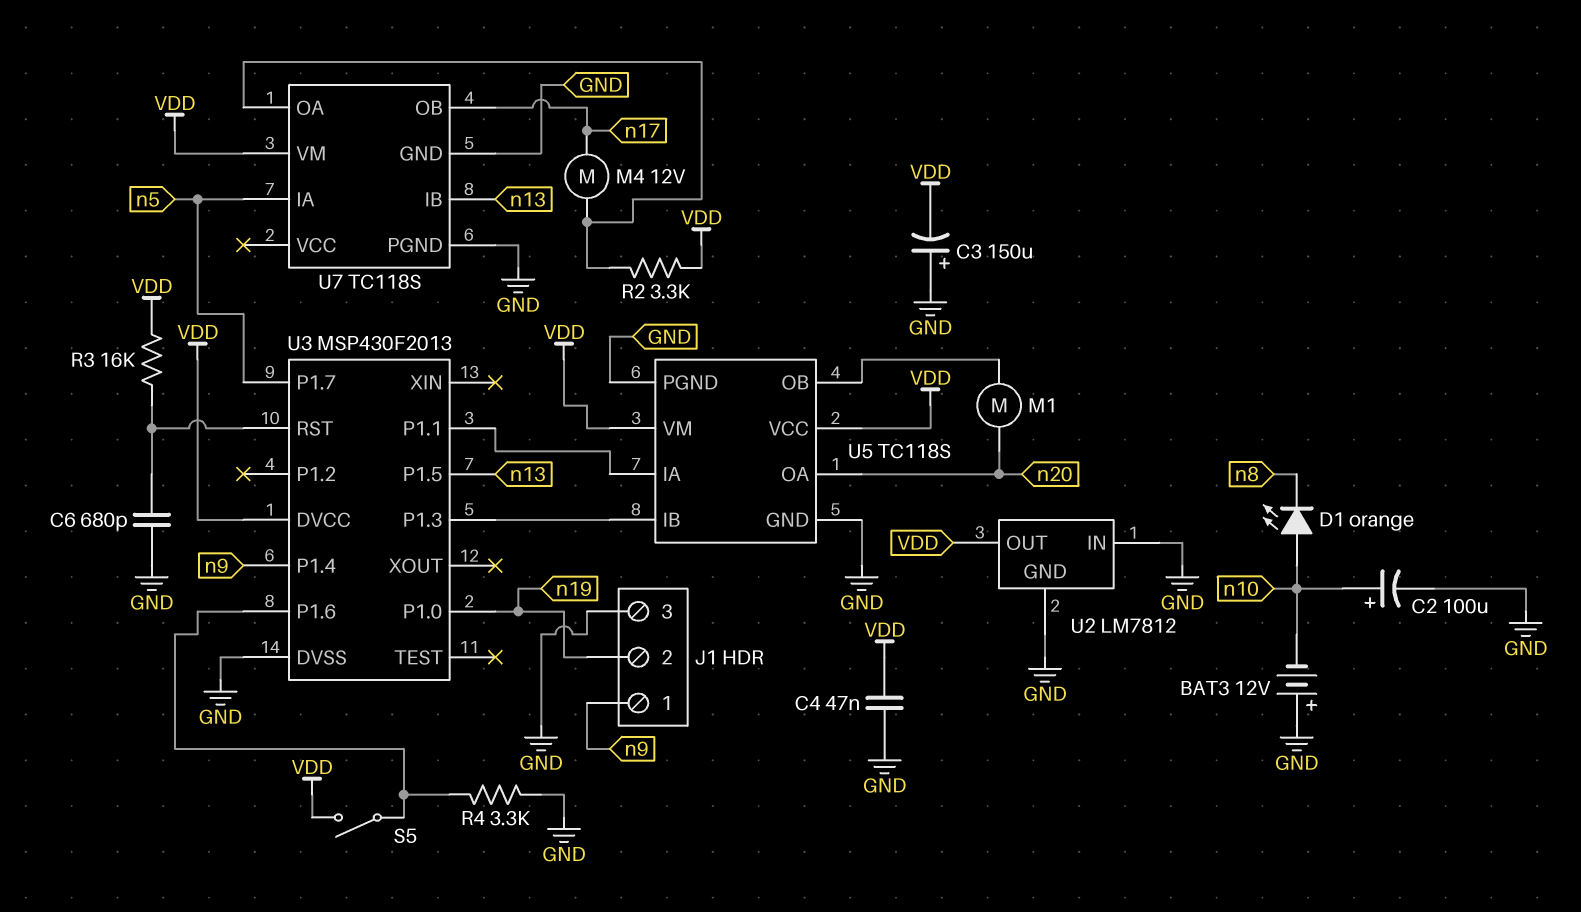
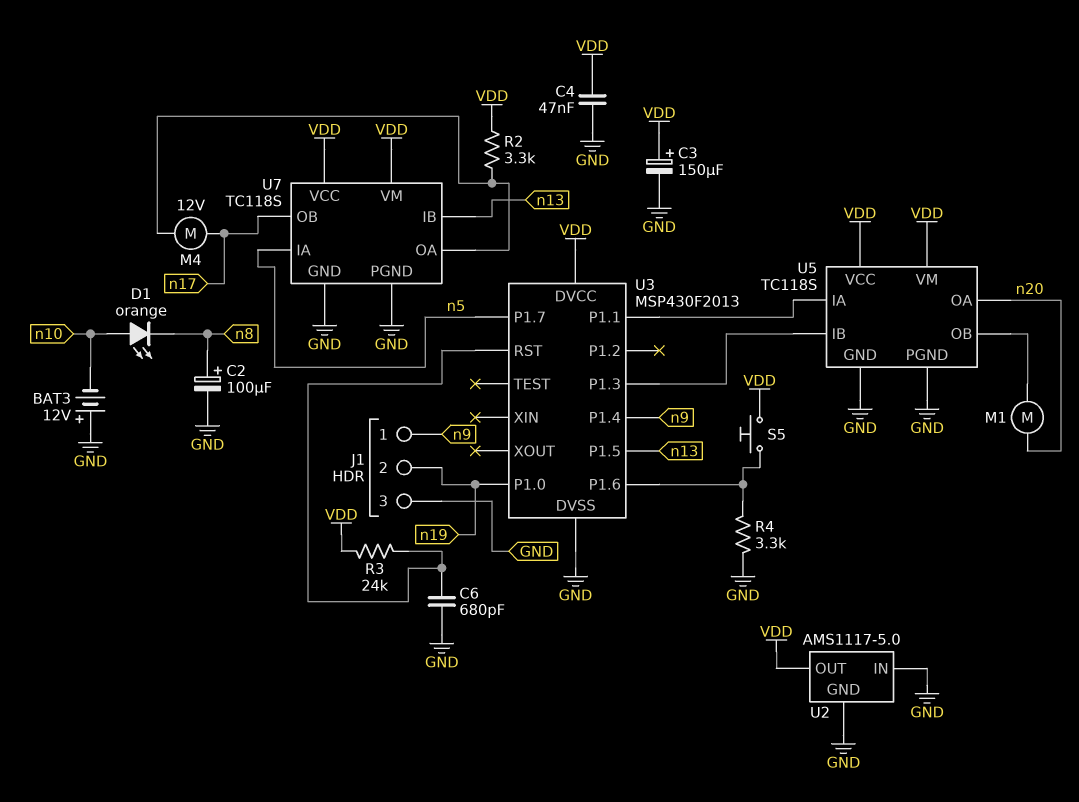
C2: 100uF (plus n10, minus GND) -> 100uF (plus n8, minus GND)
C3: 150uF (plus GND, minus VDD) -> 150uF (plus VDD, minus GND)
R3: 16k (U3/RST, VDD) -> 24k (U3/RST, VDD)
S5: switch (U3/P1.6, VDD) -> button (U3/P1.6, VDD)
U2: LM7812 -> AMS1117-5.0
U7 pin VCC: none -> VDD

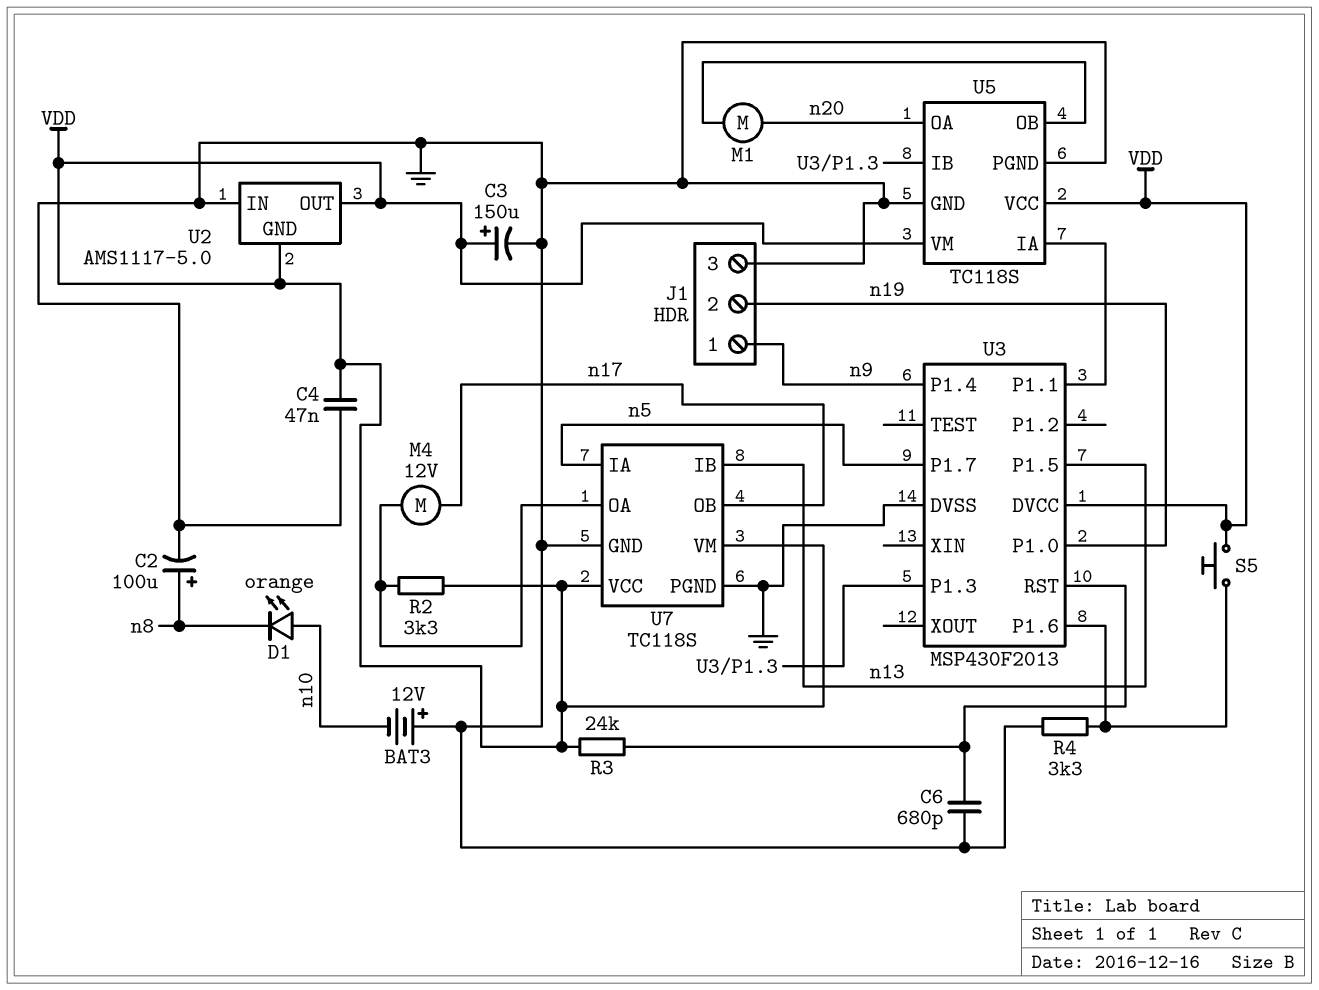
U2 pin GND: GND -> VDD

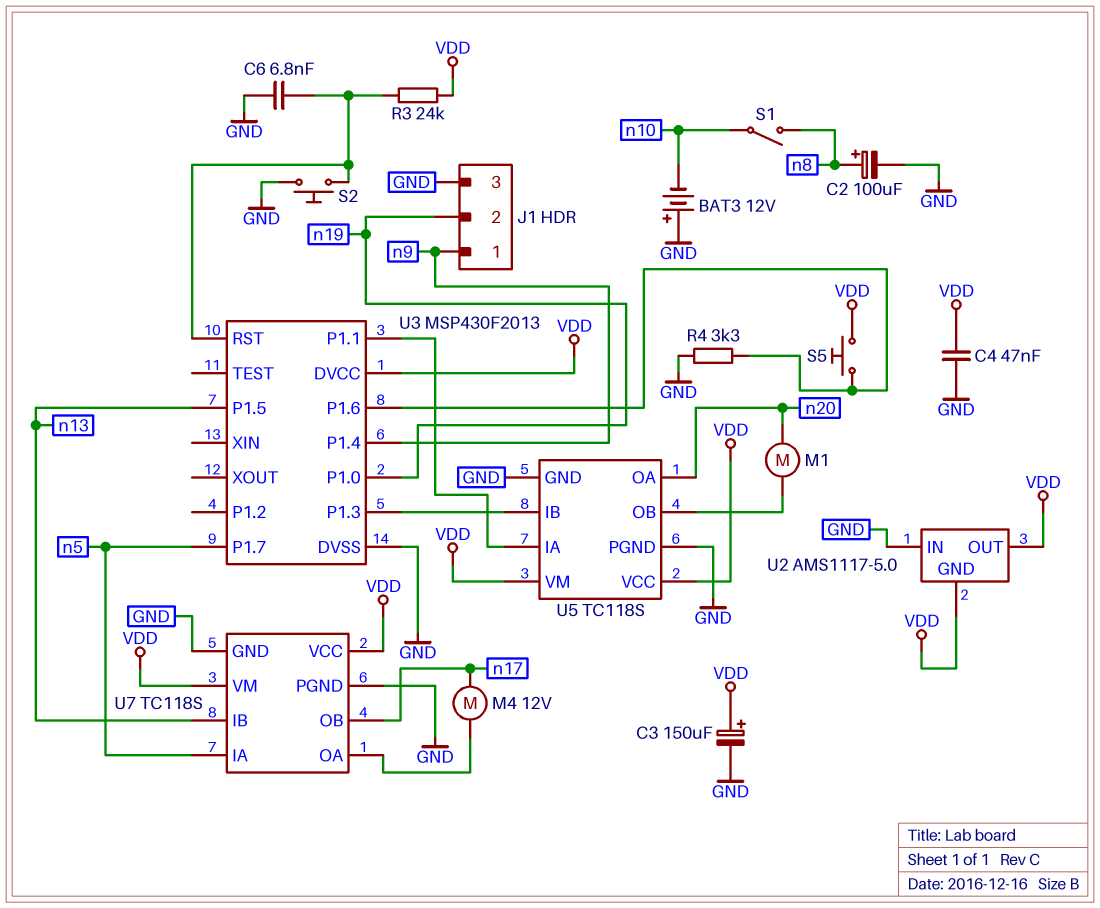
C6: 680pF (GND, U3/RST) -> 6.8nF (GND, U3/RST)
D1: LED orange (A n10, K n8) -> none
R2: 3.3k (U7/OA, VDD) -> none
S1: none -> switch (n8, n10)
S2: none -> button (GND, U3/RST)

